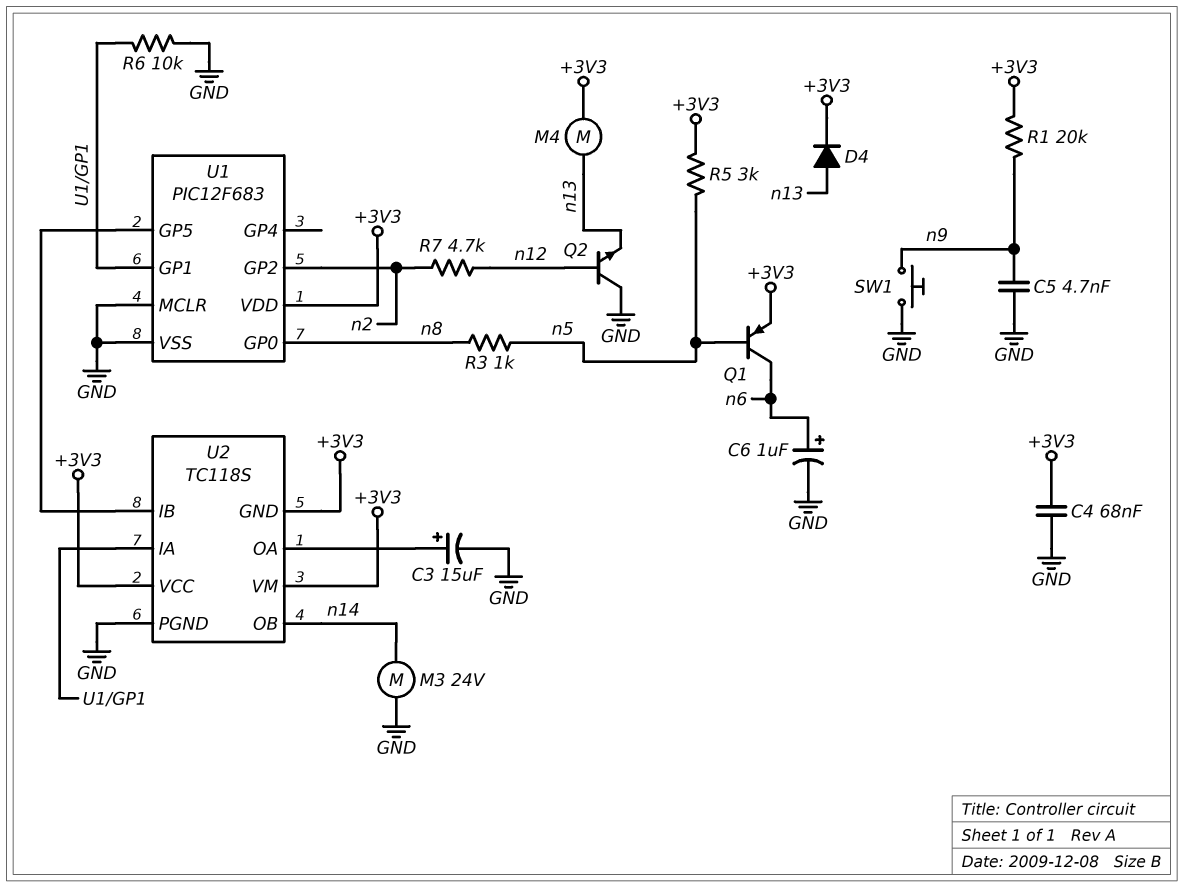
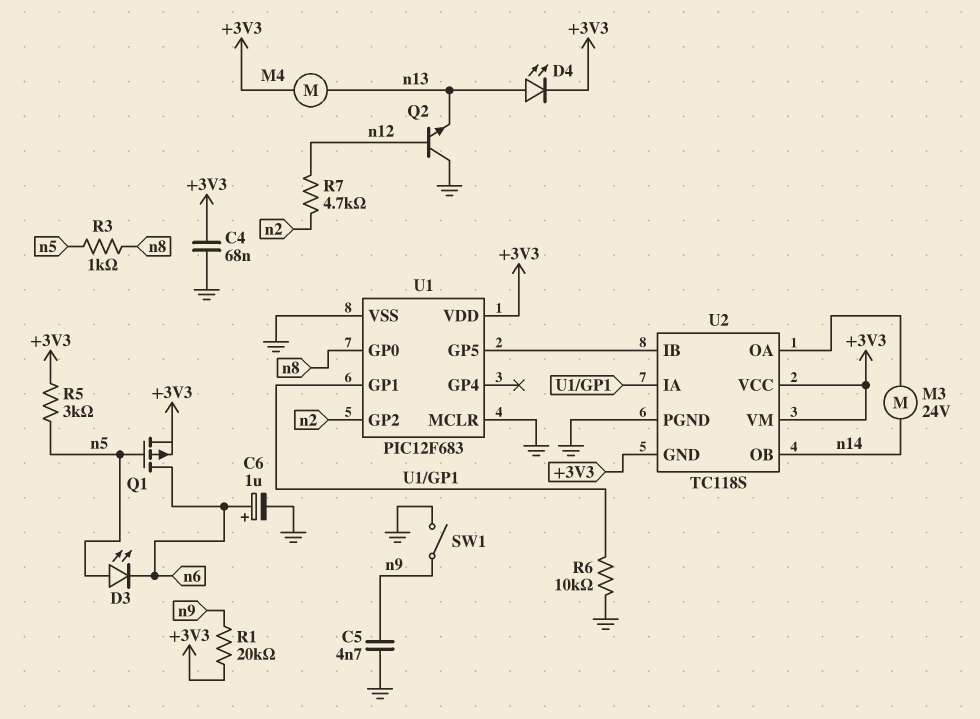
C3: 15uF (plus U2/OA, minus GND) -> none
D3: none -> LED (A n5, K n6)
D4: diode (A n13, K +3V3) -> LED (A n13, K +3V3)
M3: motor 24V (GND, n14) -> motor 24V (U2/OA, n14)
Q1: PNP (B n5, C n6, E +3V3) -> PMOS (G n5, D n6, S +3V3)
SW1: button (GND, n9) -> switch (GND, n9)

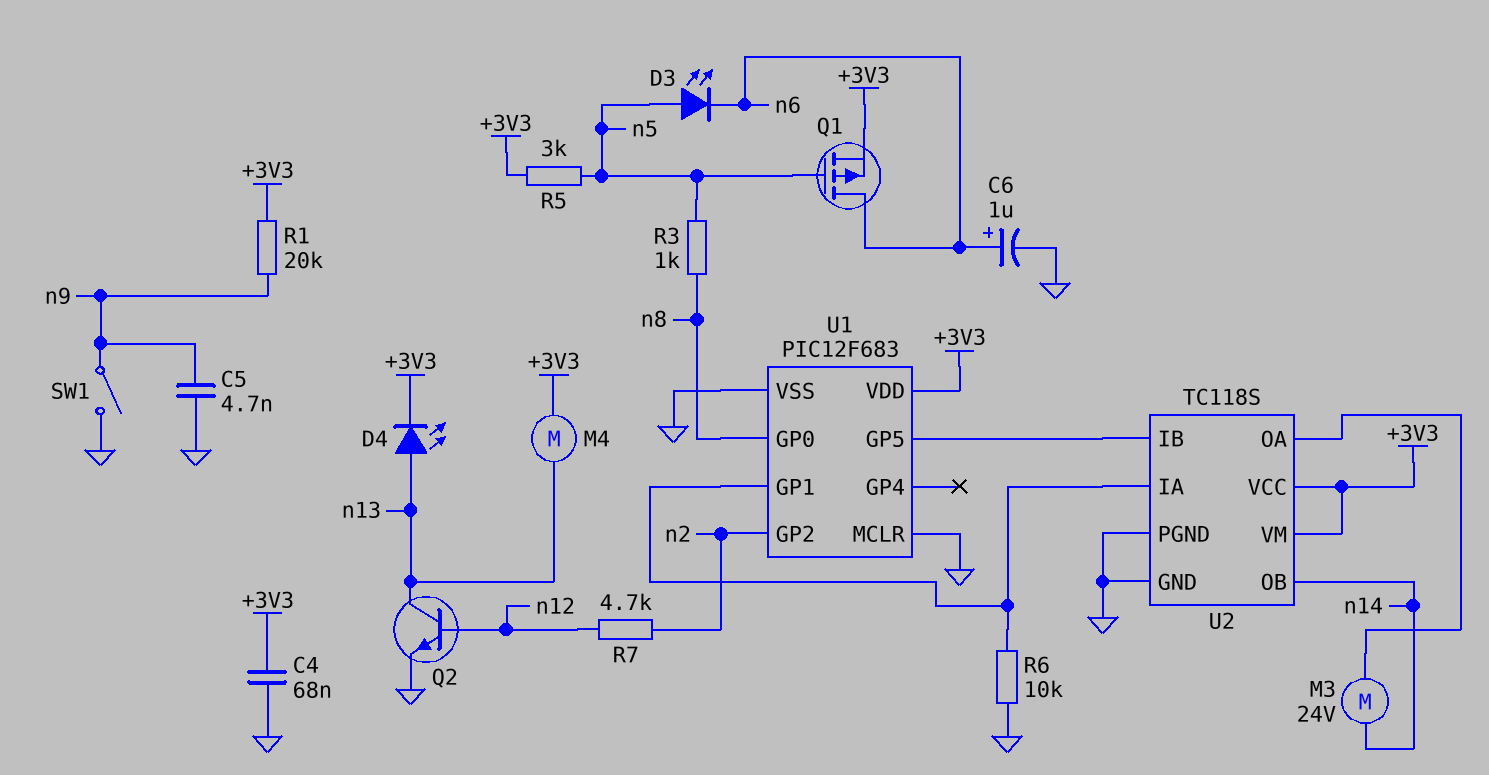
Q2: NPN (B n12, C GND, E n13) -> NPN (B n12, C n13, E GND)
U2 pin GND: +3V3 -> GND

